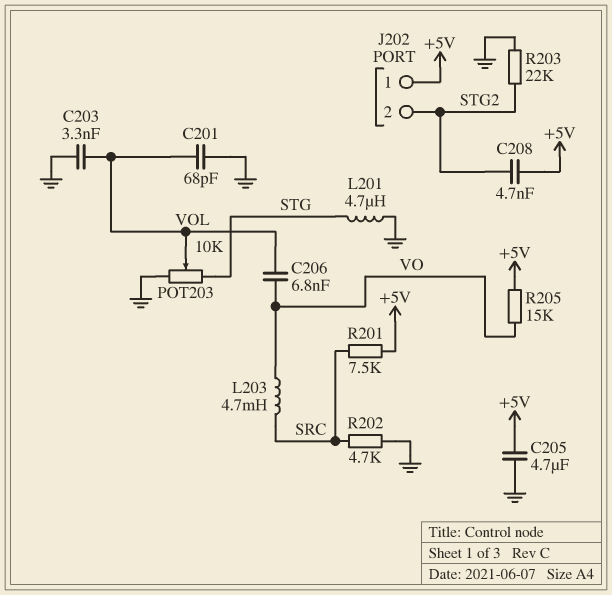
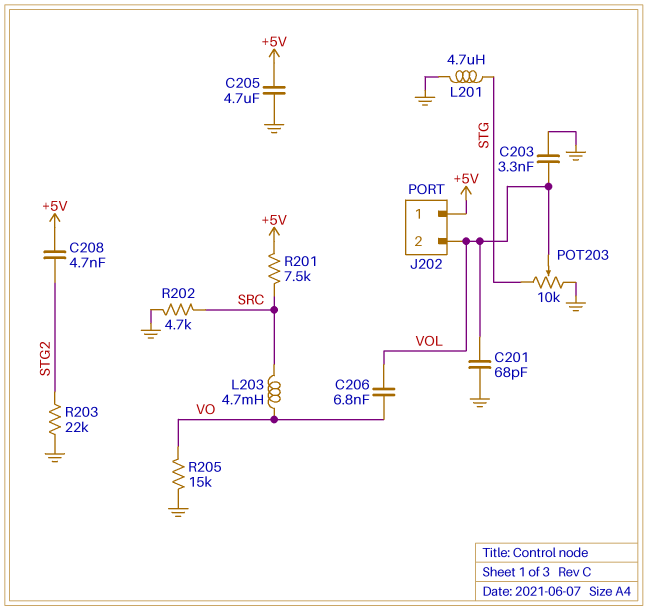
J202 pin 2: STG2 -> VOL
R205: 15k (+5V, VO) -> 15k (GND, VO)

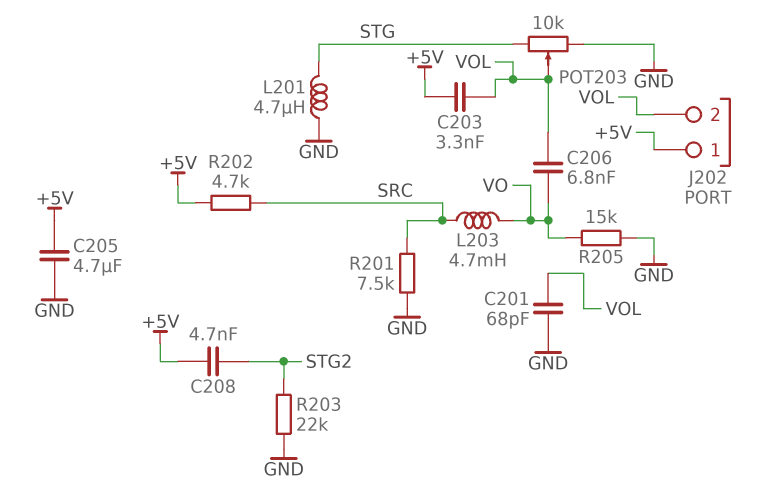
C203: 3.3nF (GND, VOL) -> 3.3nF (+5V, VOL)
R201: 7.5k (+5V, SRC) -> 7.5k (GND, SRC)
R202: 4.7k (GND, SRC) -> 4.7k (+5V, SRC)

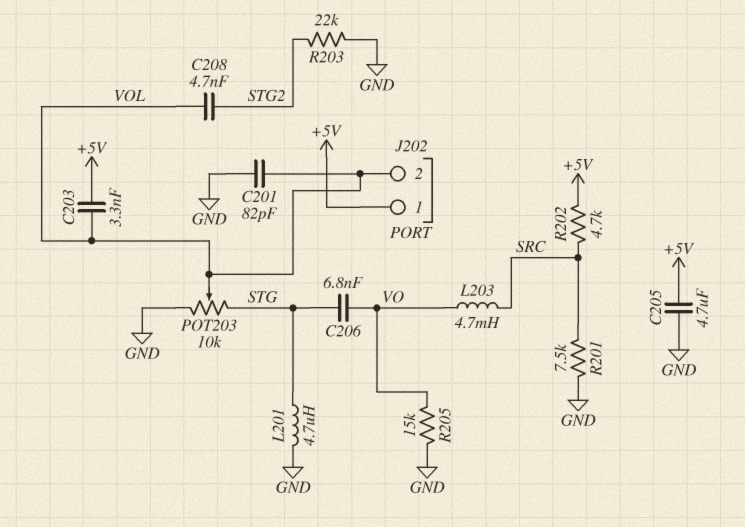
C201: 68pF (GND, VOL) -> 82pF (GND, VOL)
C206: 6.8nF (VO, VOL) -> 6.8nF (STG, VO)
C208: 4.7nF (+5V, STG2) -> 4.7nF (STG2, VOL)

